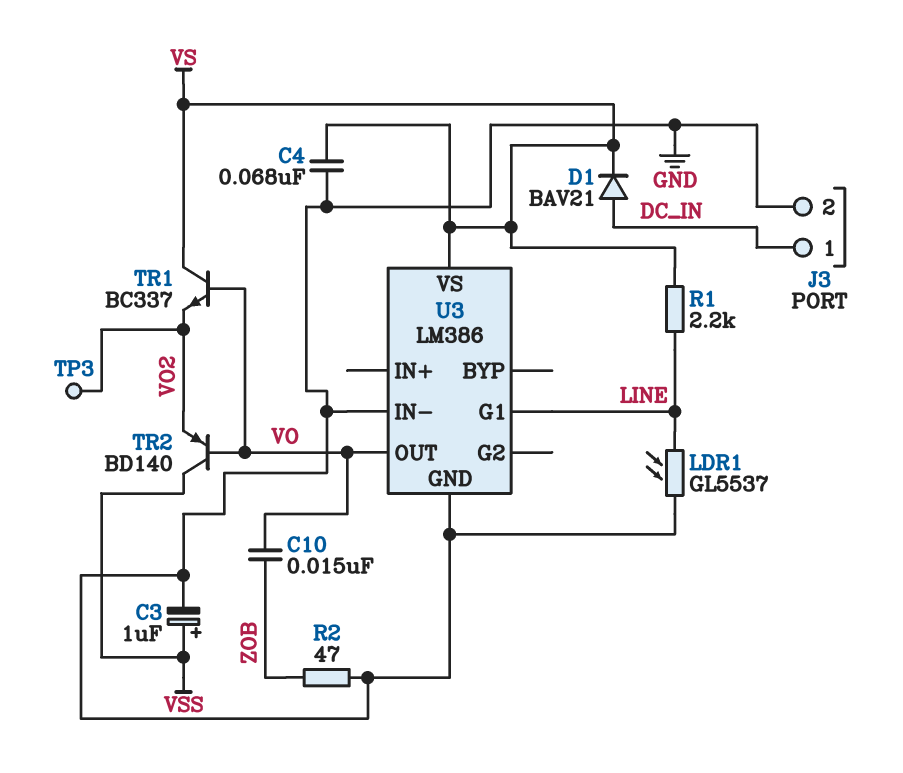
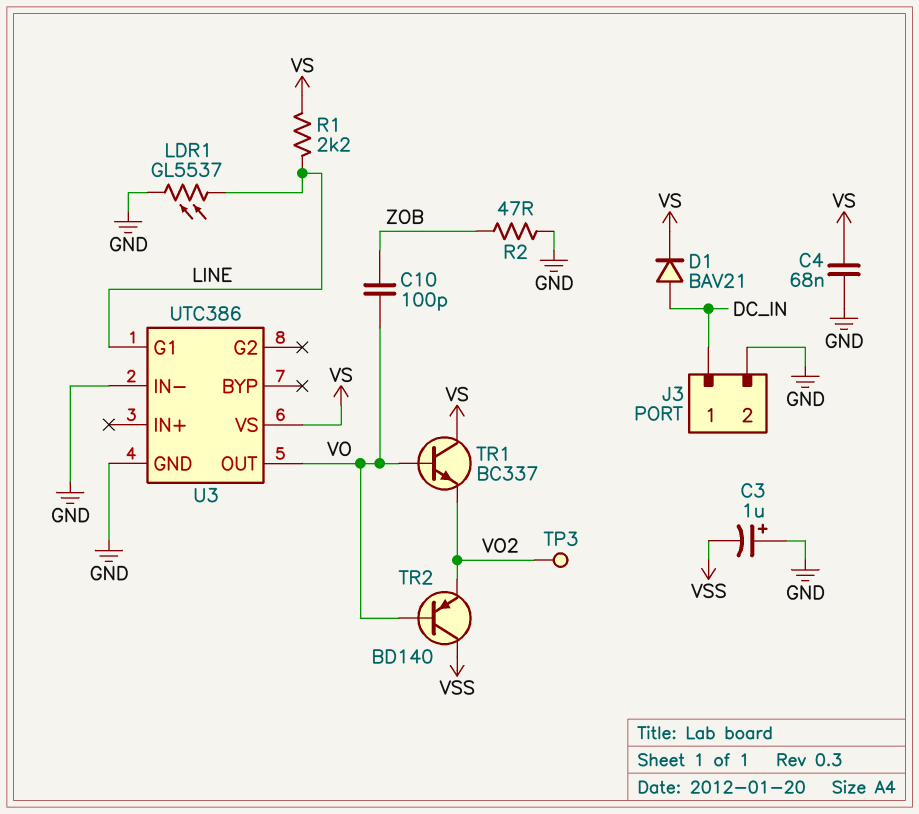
C3: 1uF (plus VSS, minus GND) -> 1uF (plus GND, minus VSS)
C10: 15nF (VO, ZOB) -> 100pF (VO, ZOB)
U3: LM386 -> UTC386

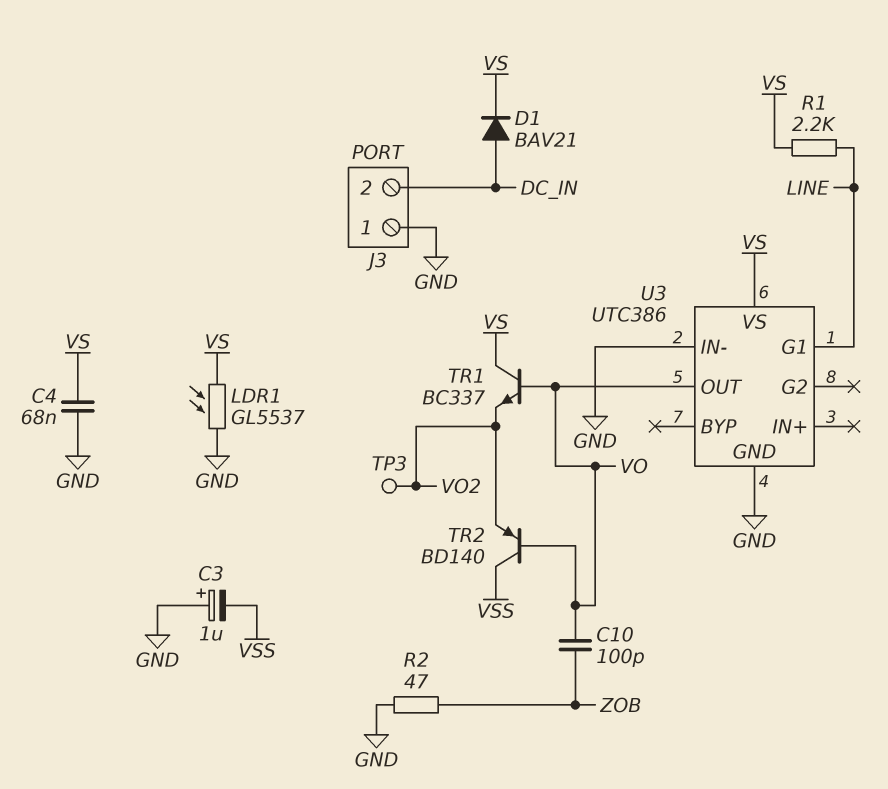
J3 pin 1: DC_IN -> GND
J3 pin 2: GND -> DC_IN
LDR1: GL5537 (GND, LINE) -> GL5537 (GND, VS)

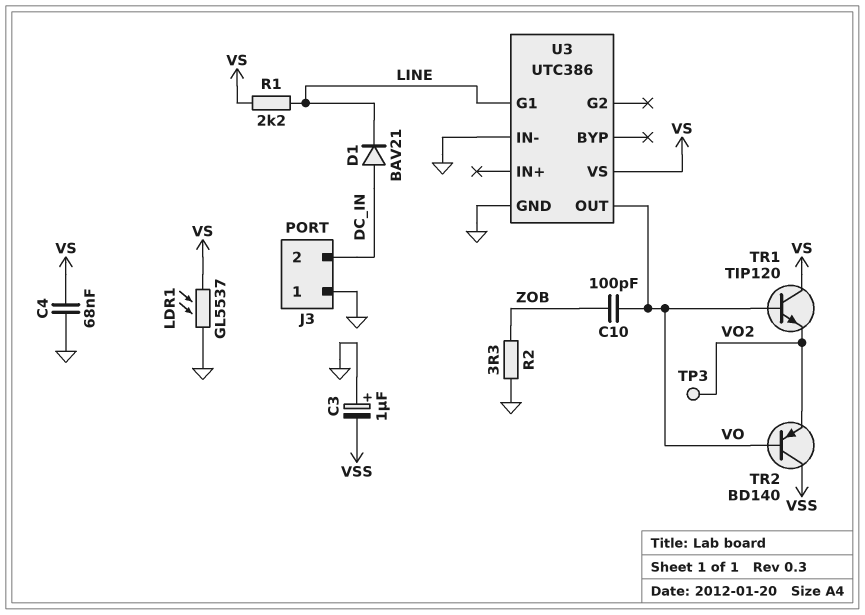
D1: diode BAV21 (A DC_IN, K VS) -> diode BAV21 (A DC_IN, K LINE)
R2: 47 (GND, ZOB) -> 3.3 (GND, ZOB)
TR1: NPN BC337 (B VO, C VS, E VO2) -> NPN TIP120 (B VO, C VS, E VO2)

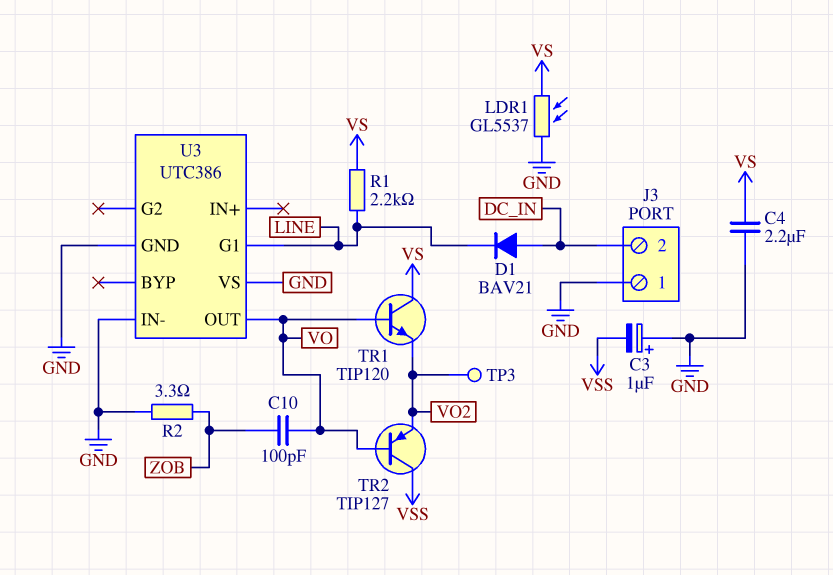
C4: 68nF (GND, VS) -> 2.2uF (GND, VS)
TR2: PNP BD140 (B VO, C VSS, E VO2) -> PNP TIP127 (B VO, C VSS, E VO2)
U3 pin VS: VS -> GND

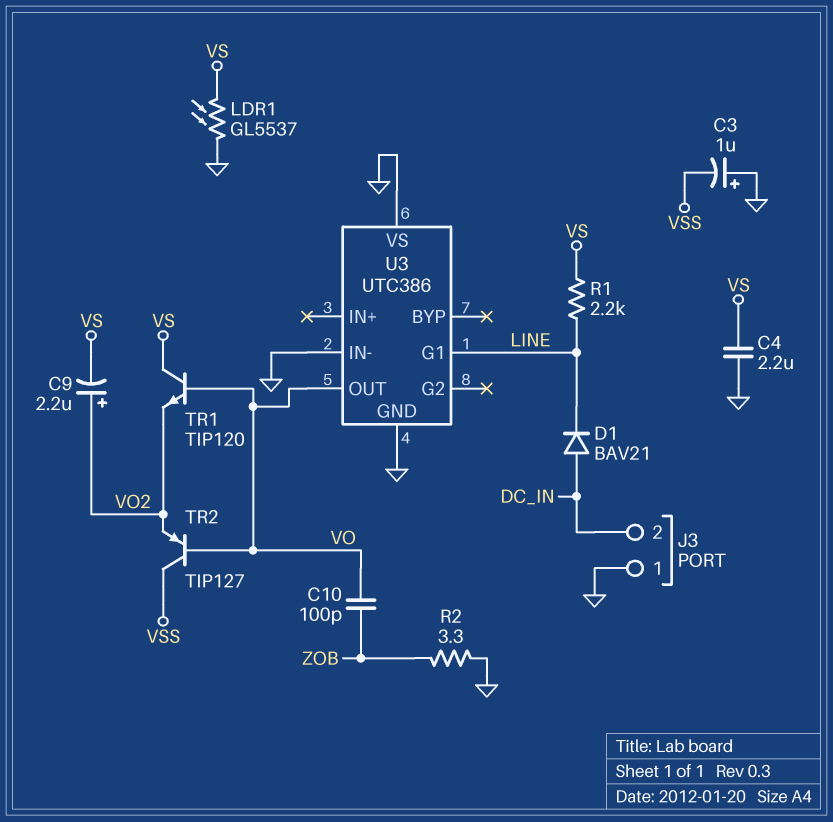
C9: none -> 2.2uF (plus VO2, minus VS)
TP3: test point (VO2) -> none

